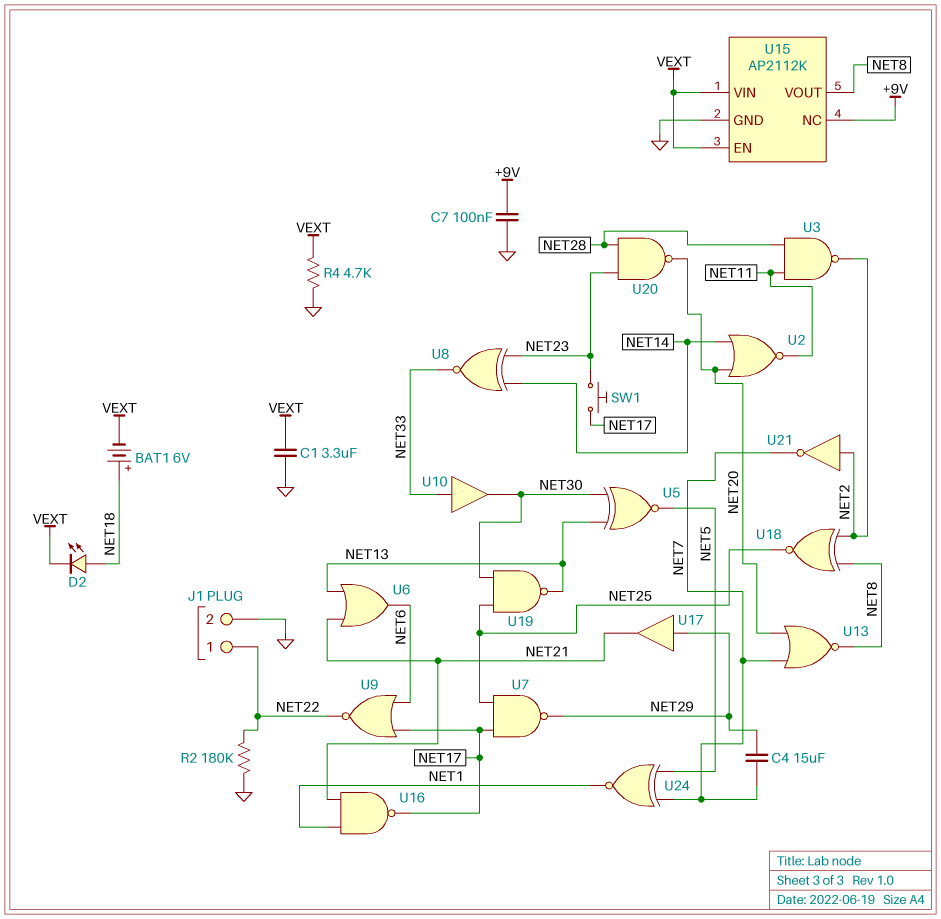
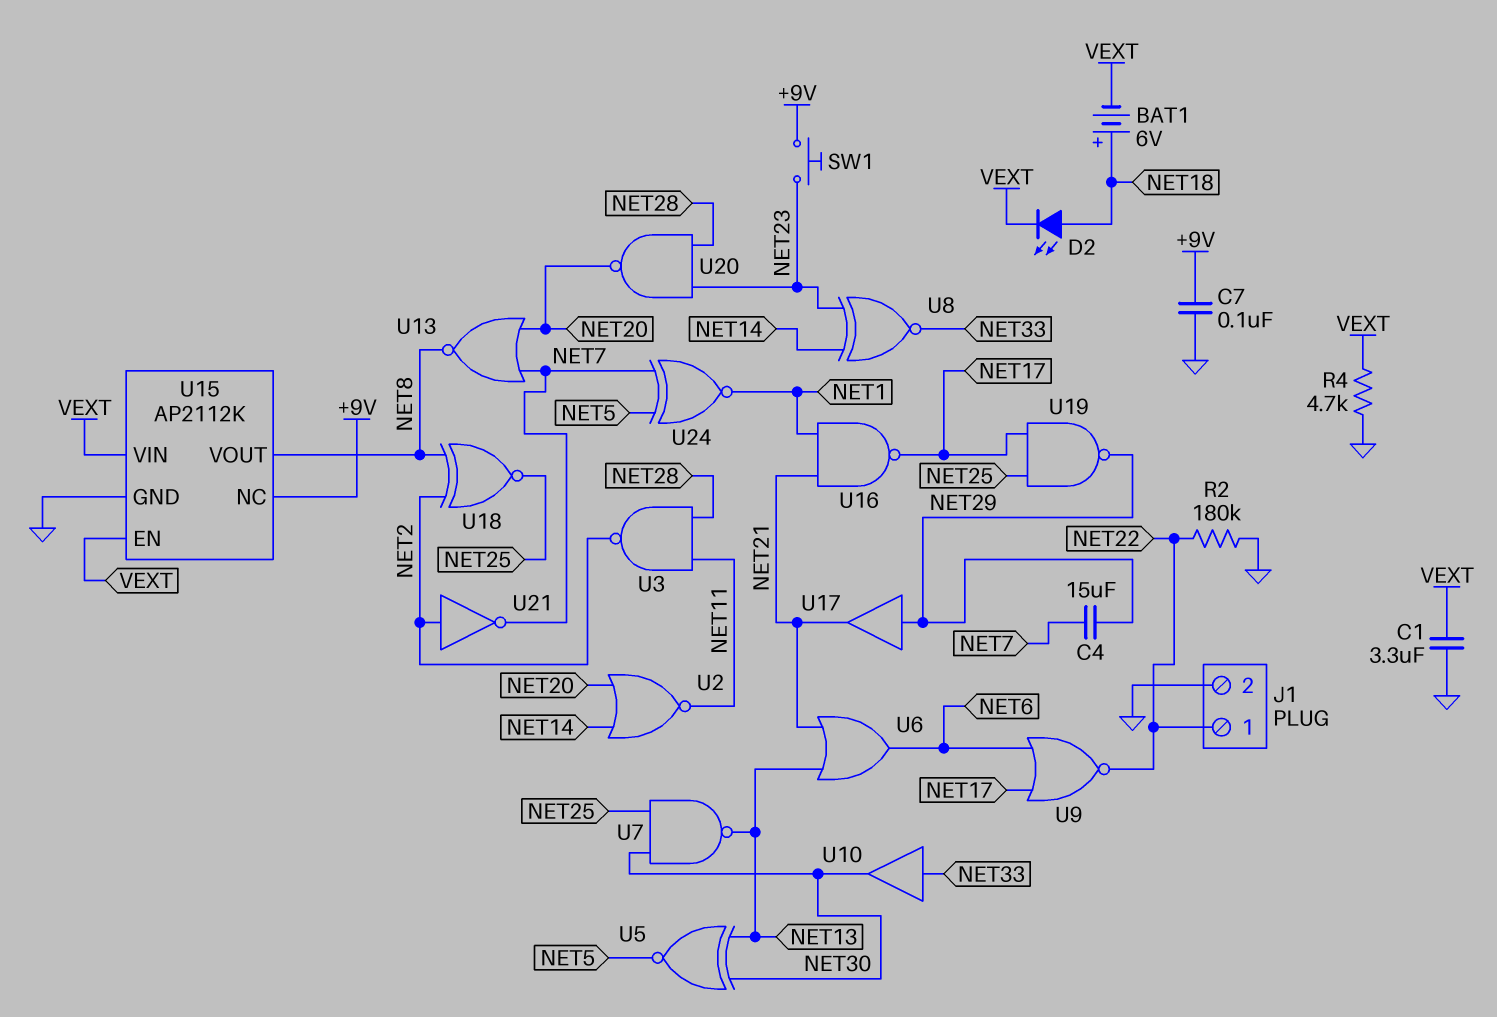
SW1: button (NET17, NET23) -> button (+9V, NET23)
U7: NAND (in NET17, in NET25, out NET29) -> NAND (in NET25, in NET30, out NET13)
U19: NAND (in NET25, in NET30, out NET13) -> NAND (in NET17, in NET25, out NET29)

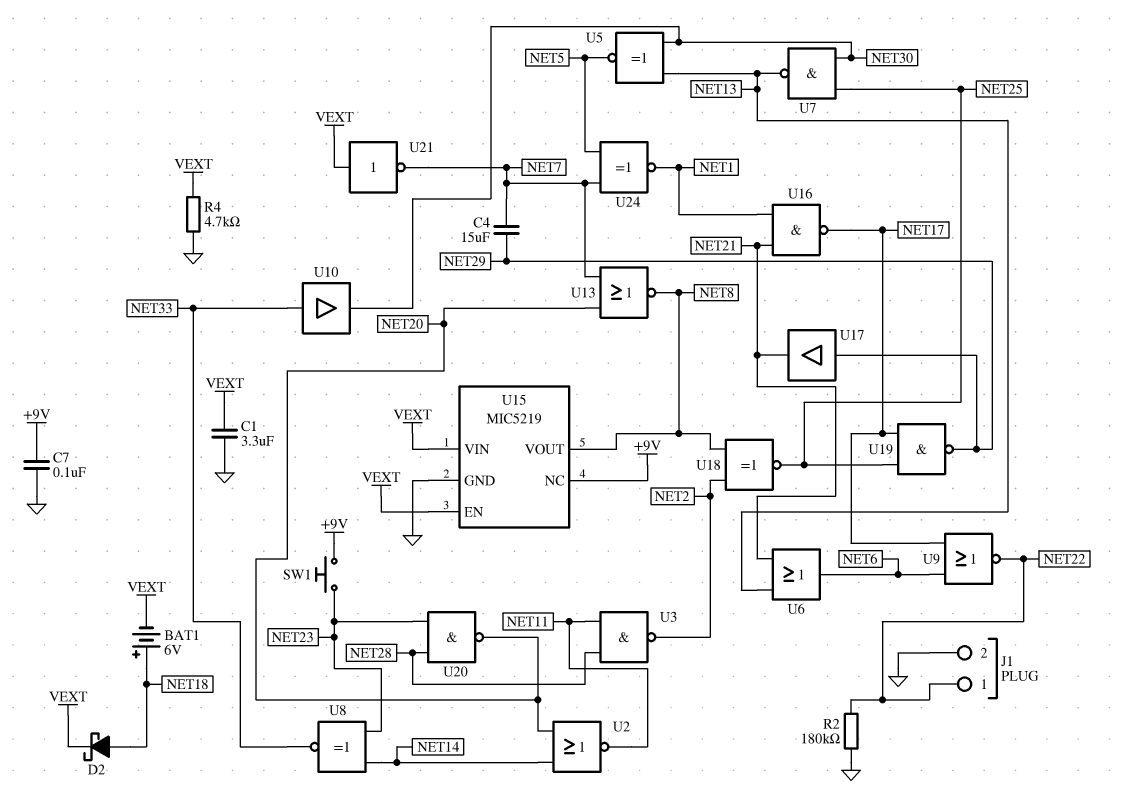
D2: LED (A NET18, K VEXT) -> schottky (A NET18, K VEXT)
U15: AP2112K -> MIC5219
U21: NOT (in NET2, out NET7) -> NOT (in VEXT, out NET7)

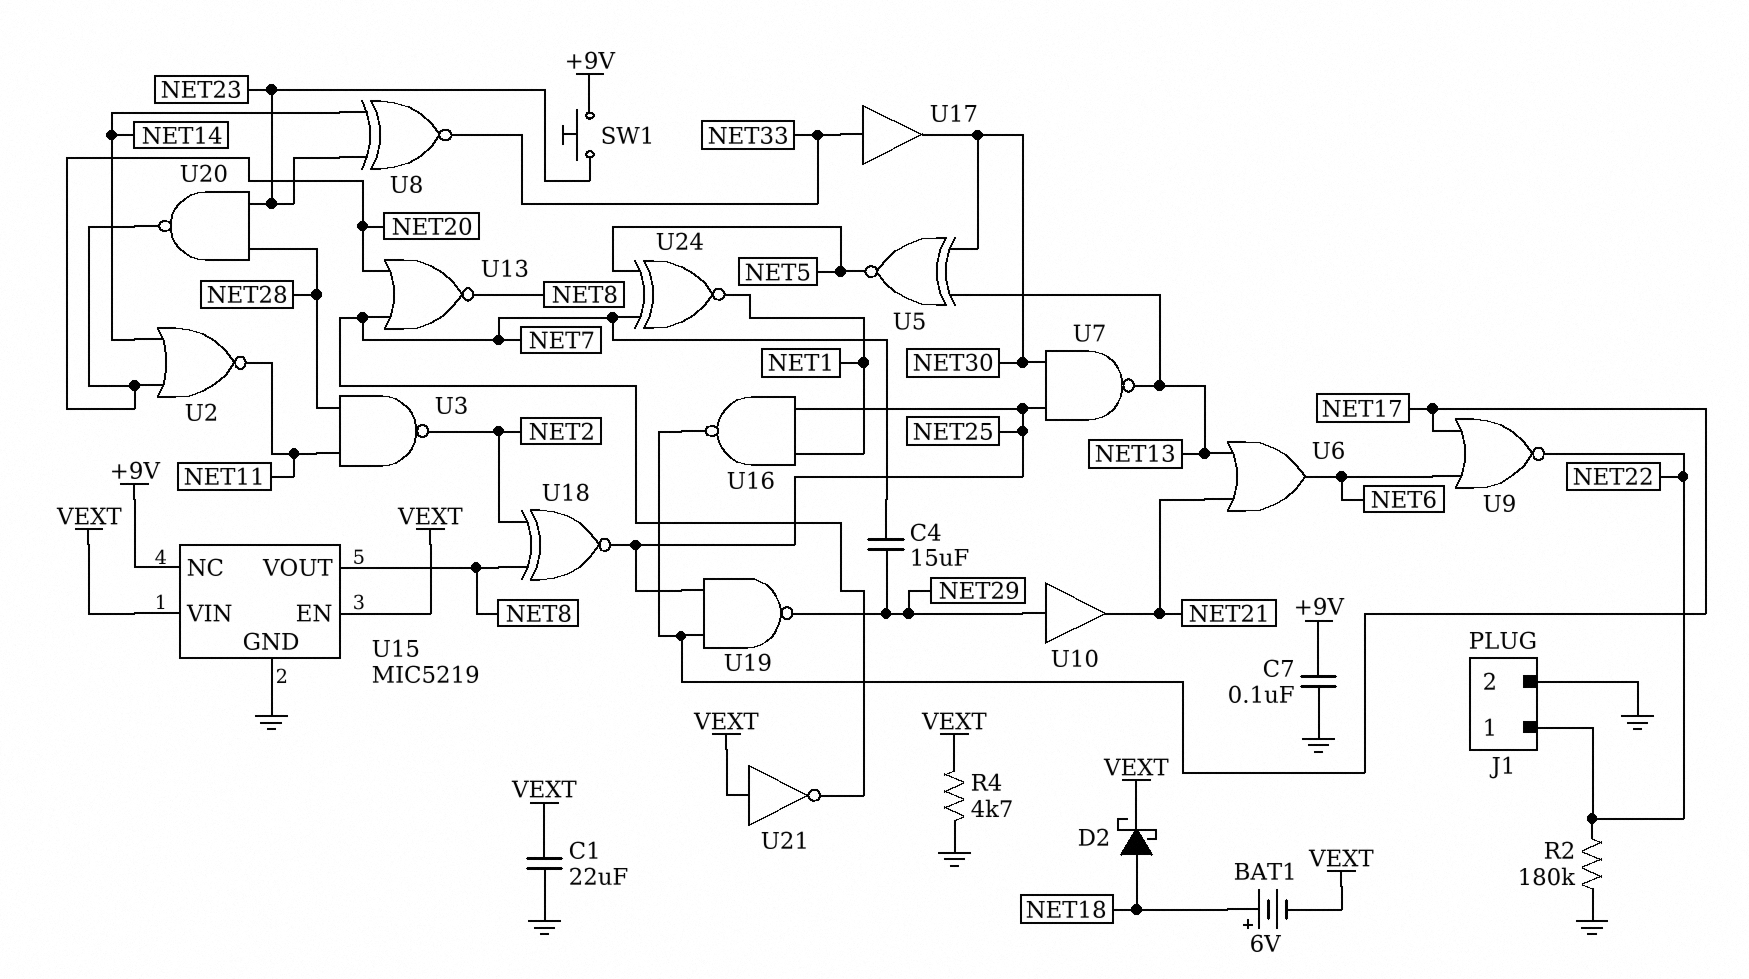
C1: 3.3uF (GND, VEXT) -> 22uF (GND, VEXT)
U10: buffer (in NET33, out NET30) -> buffer (in NET29, out NET21)
U16: NAND (in NET1, in NET21, out NET17) -> NAND (in NET1, in NET25, out NET17)
U17: buffer (in NET29, out NET21) -> buffer (in NET33, out NET30)

